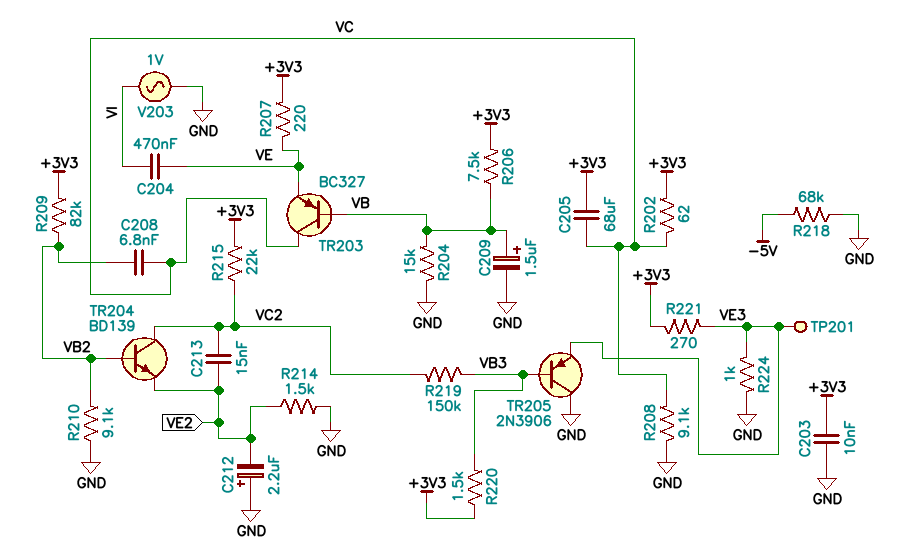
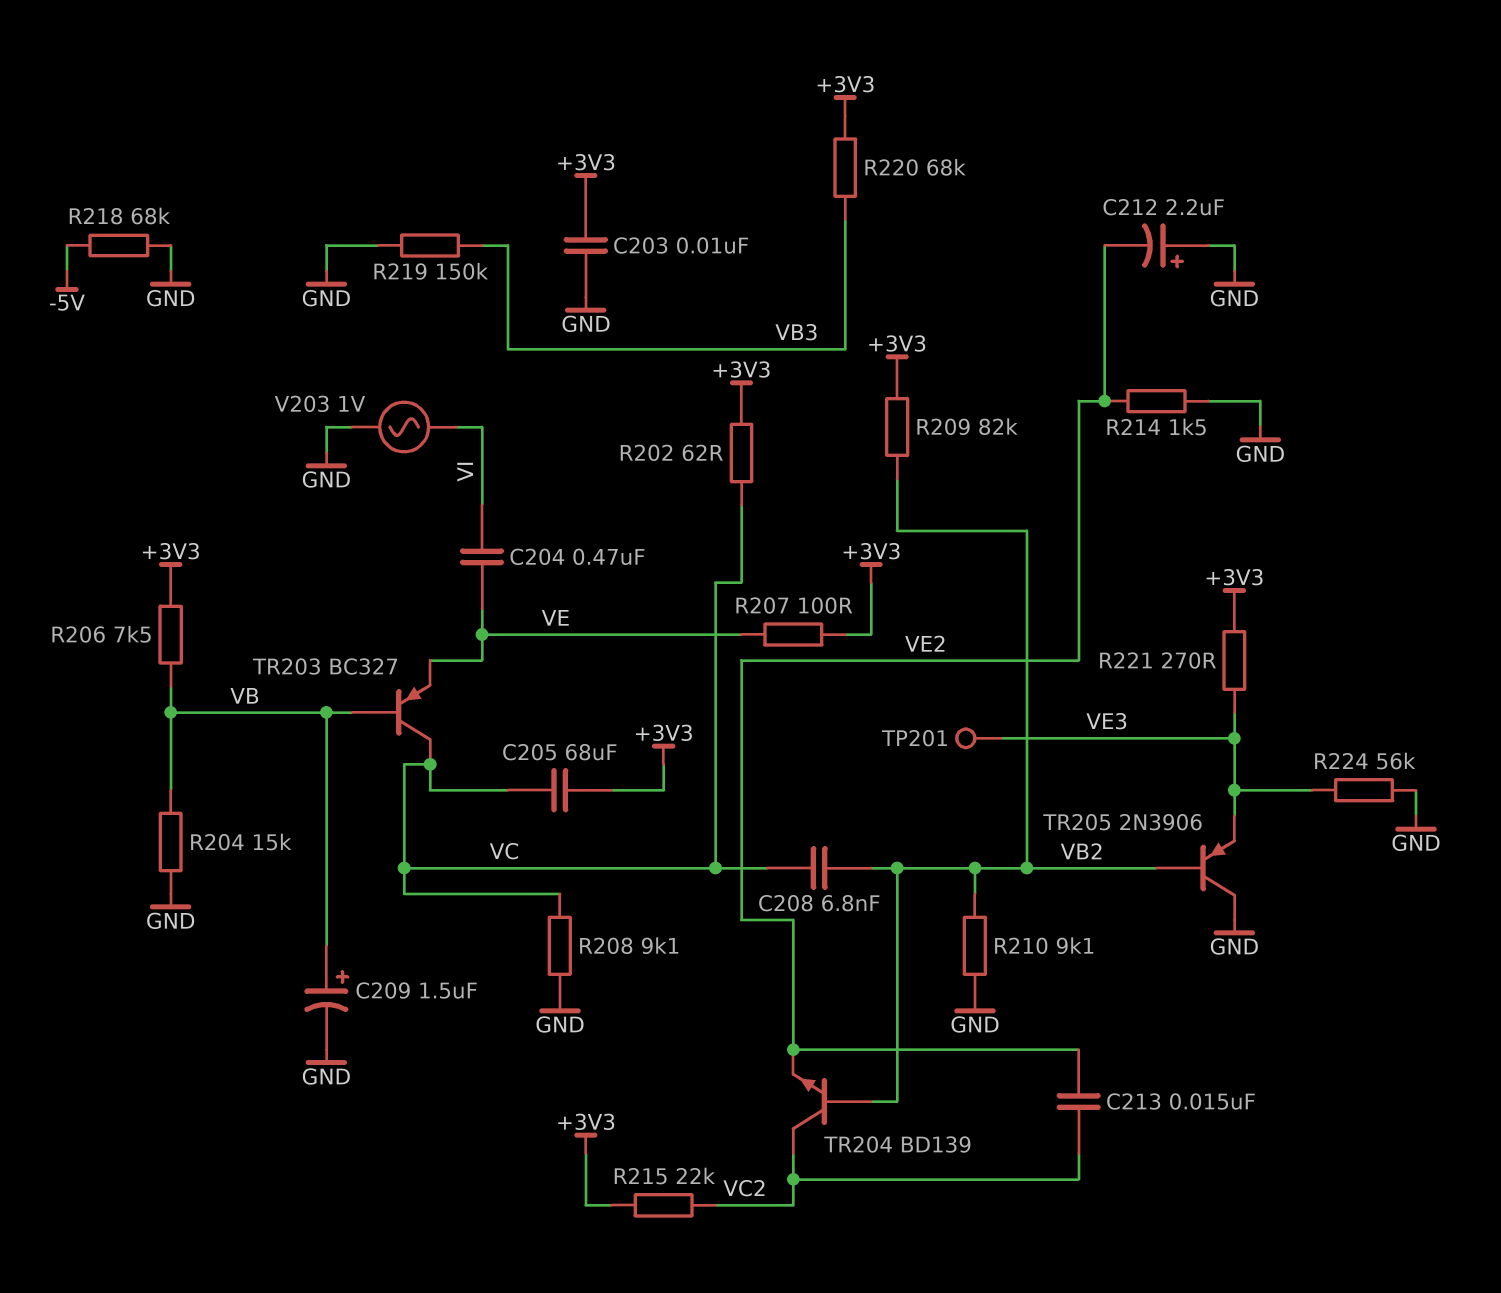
R207: 220 (+3V3, VE) -> 100 (+3V3, VE)
R219: 150k (VB3, VC2) -> 150k (GND, VB3)
R220: 1.5k (+3V3, VB3) -> 68k (+3V3, VB3)
R224: 1k (GND, VE3) -> 56k (GND, VE3)
TR205: PNP 2N3906 (B VB3, C GND, E VE3) -> PNP 2N3906 (B VB2, C GND, E VE3)

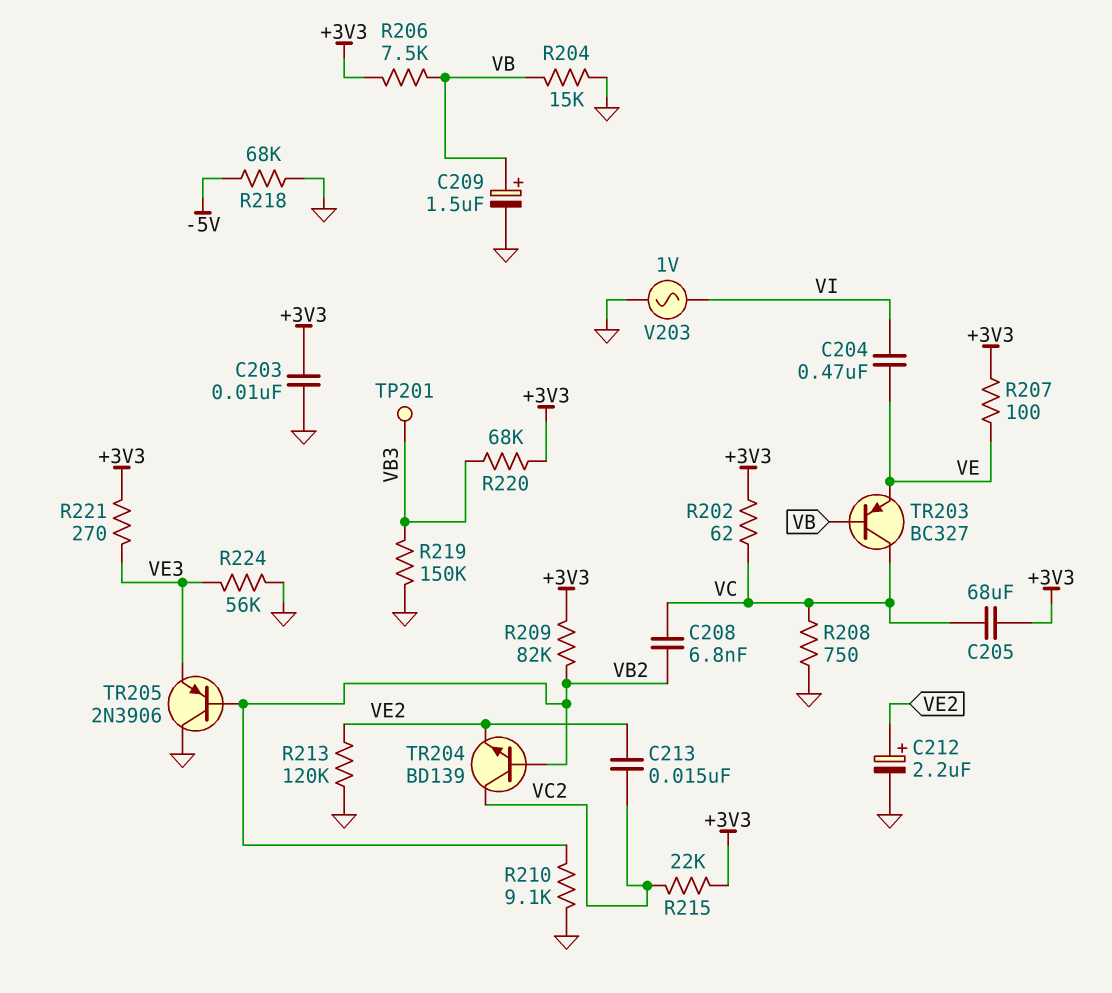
C212: 2.2uF (plus GND, minus VE2) -> 2.2uF (plus VE2, minus GND)
R208: 9.1k (GND, VC) -> 750 (GND, VC)
R213: none -> 120k (GND, VE2)
R214: 1.5k (GND, VE2) -> none
TP201: test point (VE3) -> test point (VB3)

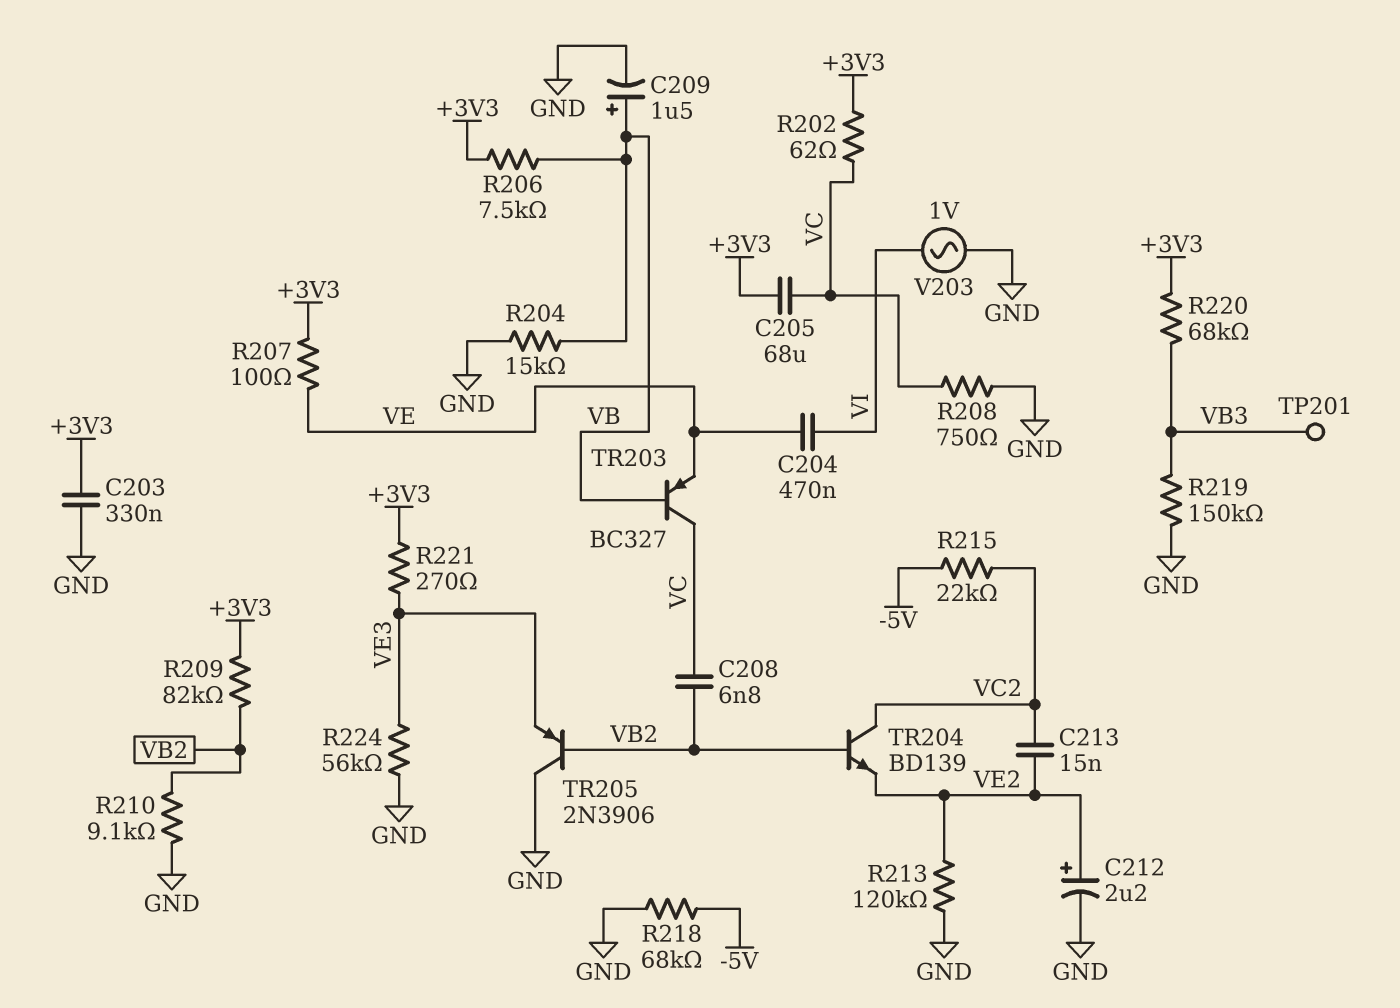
C203: 10nF (+3V3, GND) -> 330nF (+3V3, GND)
R215: 22k (+3V3, VC2) -> 22k (-5V, VC2)

